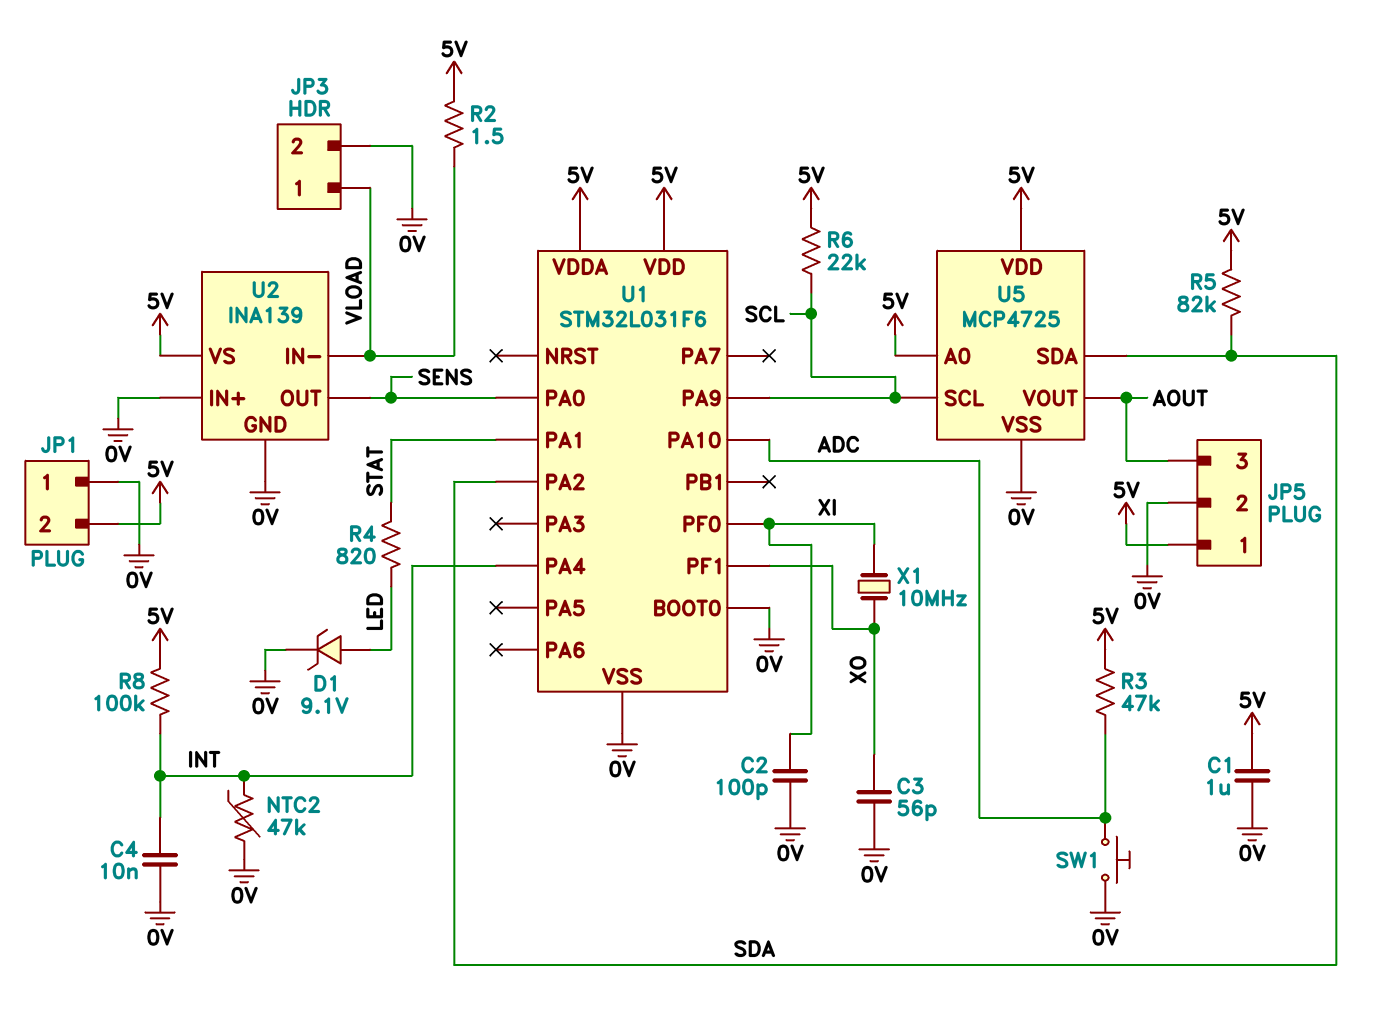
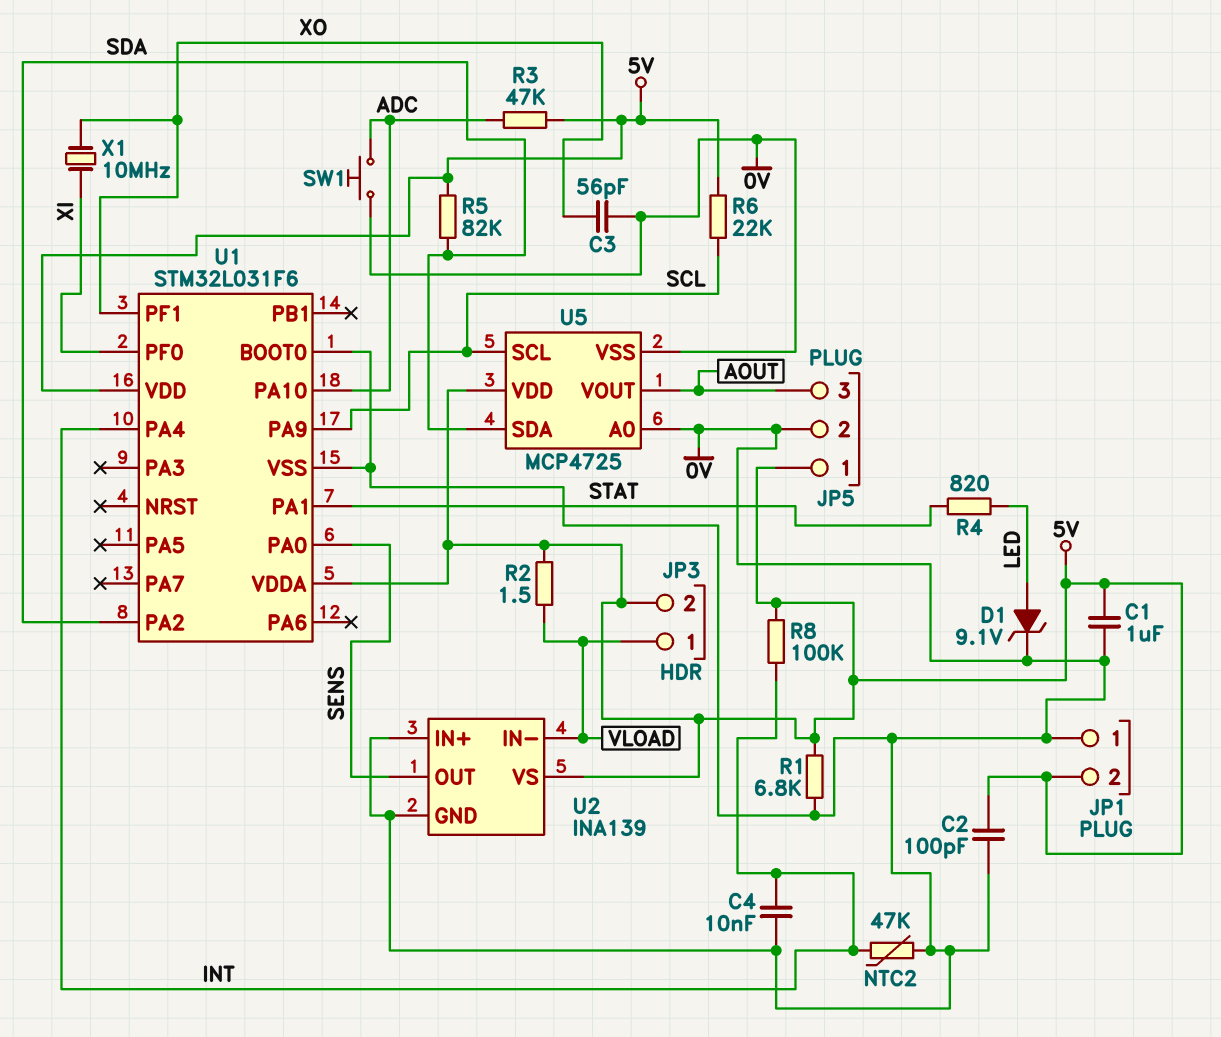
C2: 100pF (0V, XI) -> 100pF (0V, 5V)
JP3 pin 2: 0V -> 5V
R1: none -> 6.8k (0V, 5V)
U5 pin A0: 5V -> 0V

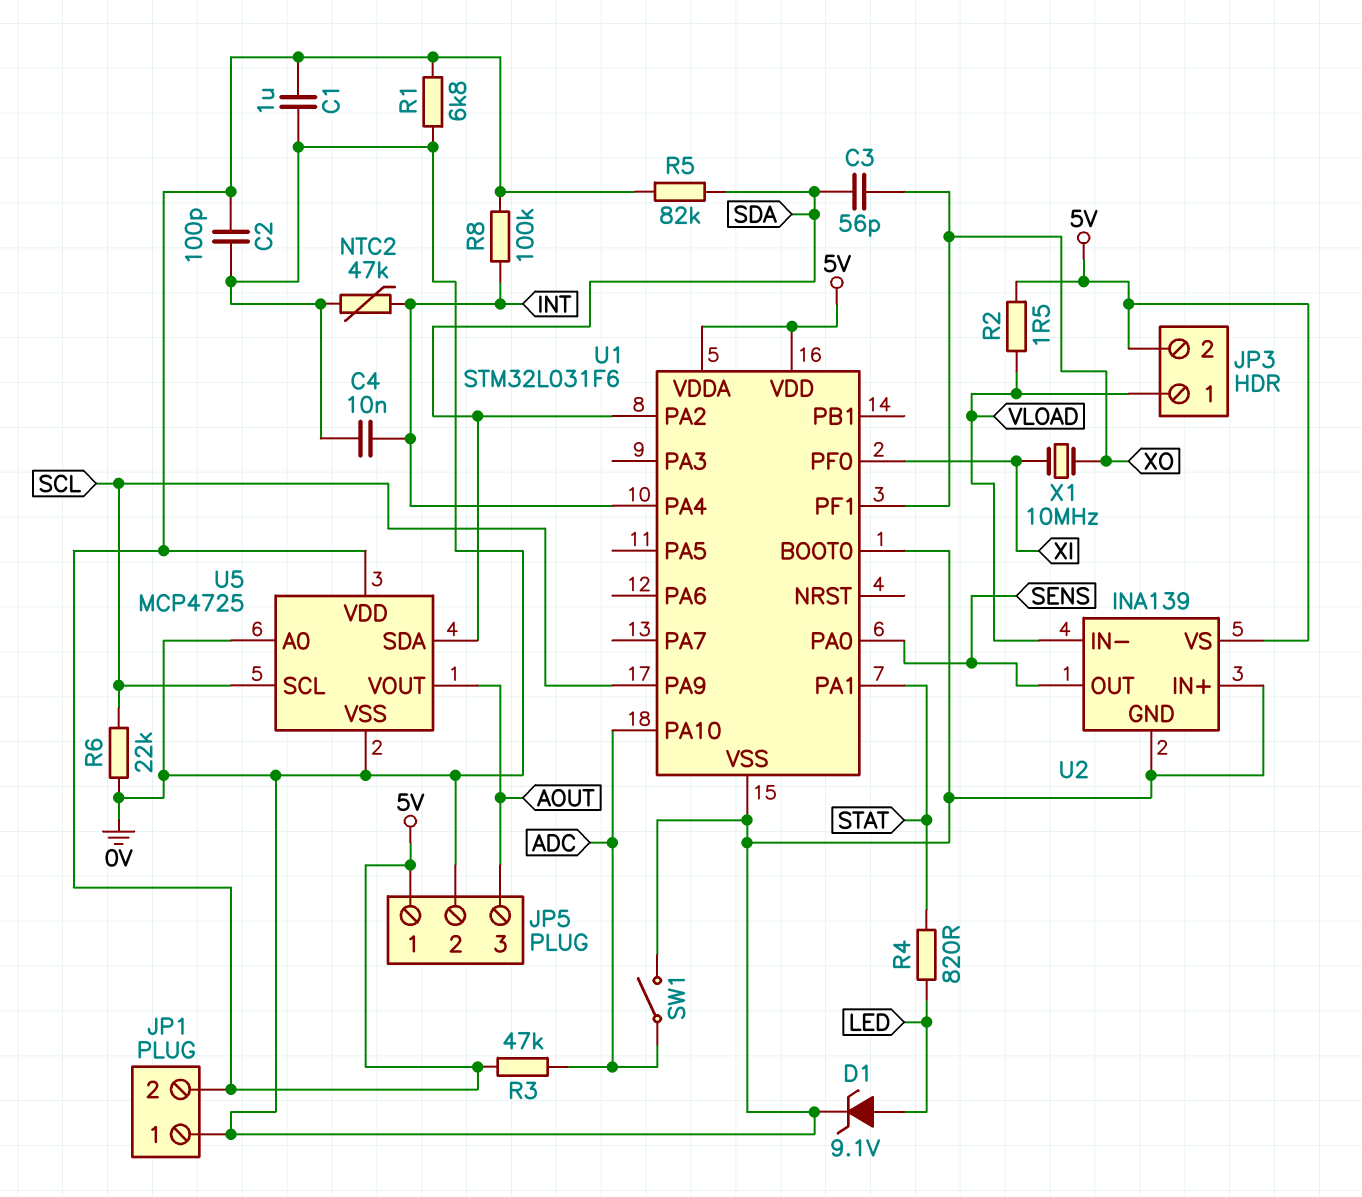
C3: 56pF (0V, XO) -> 56pF (SDA, XO)
R6: 22k (5V, SCL) -> 22k (0V, SCL)
SW1: button (0V, ADC) -> switch (0V, ADC)

